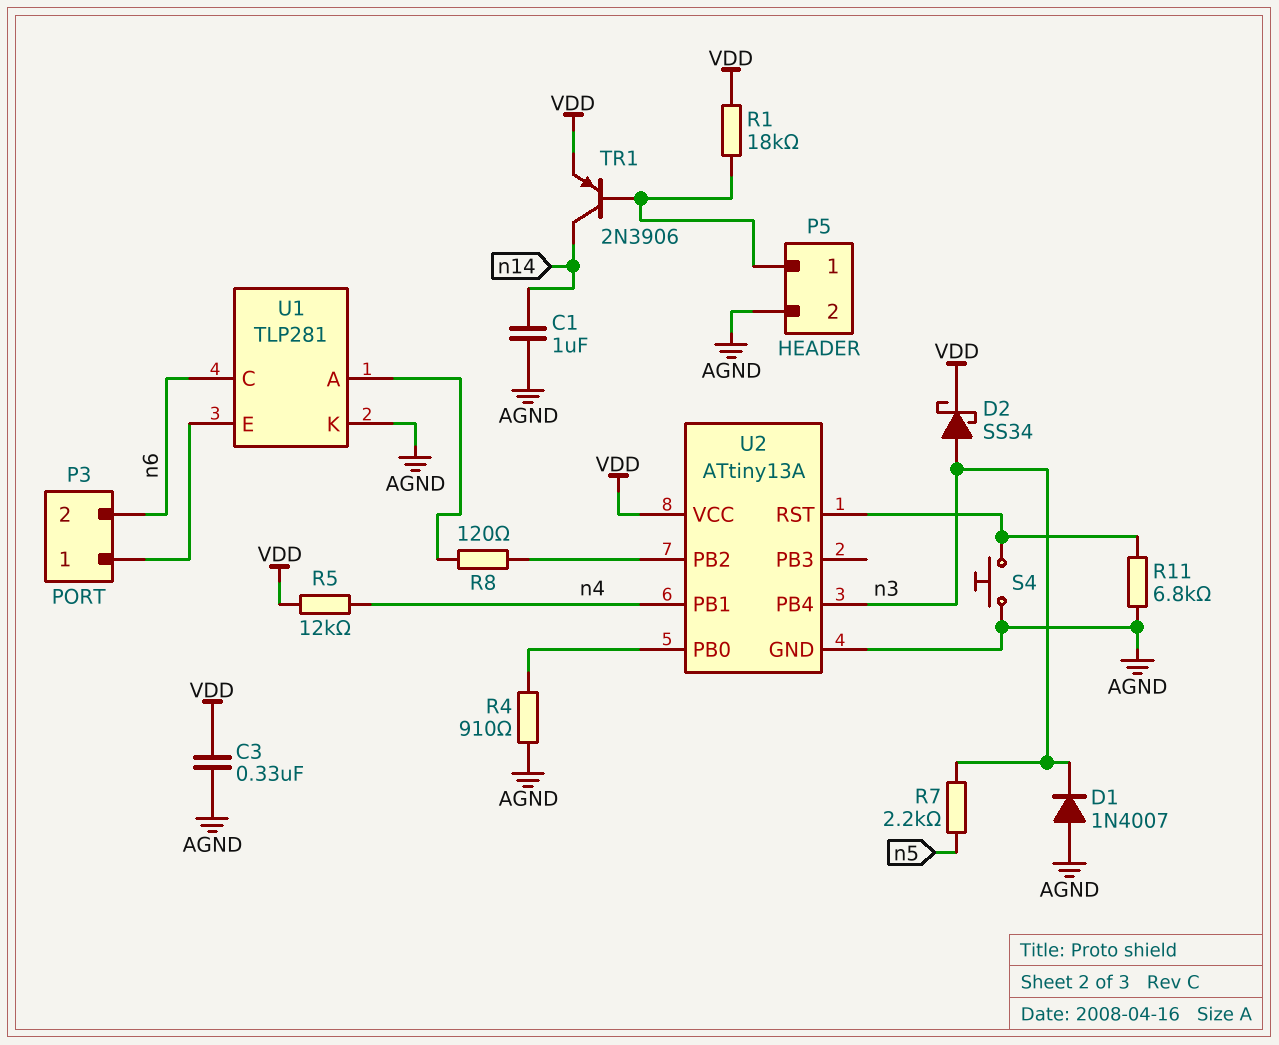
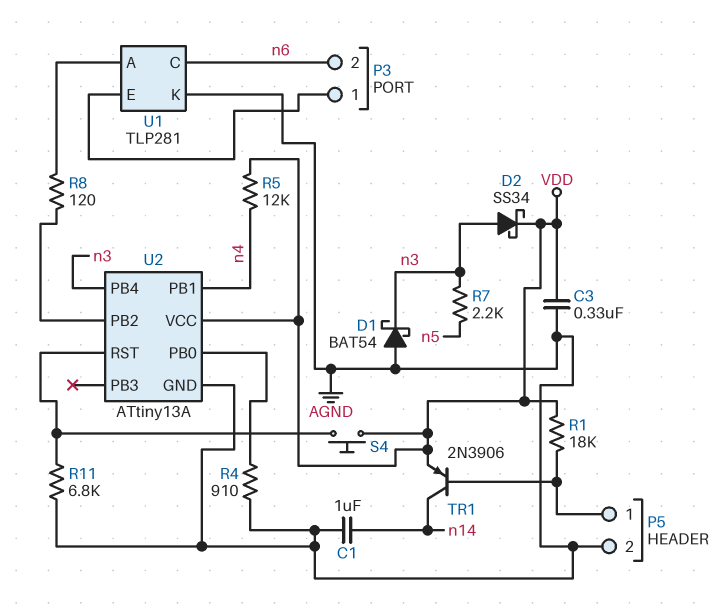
D1: diode 1N4007 (A AGND, K n3) -> schottky BAT54 (A AGND, K n3)
S4: button (AGND, U2/RST) -> button (U2/RST, VDD)

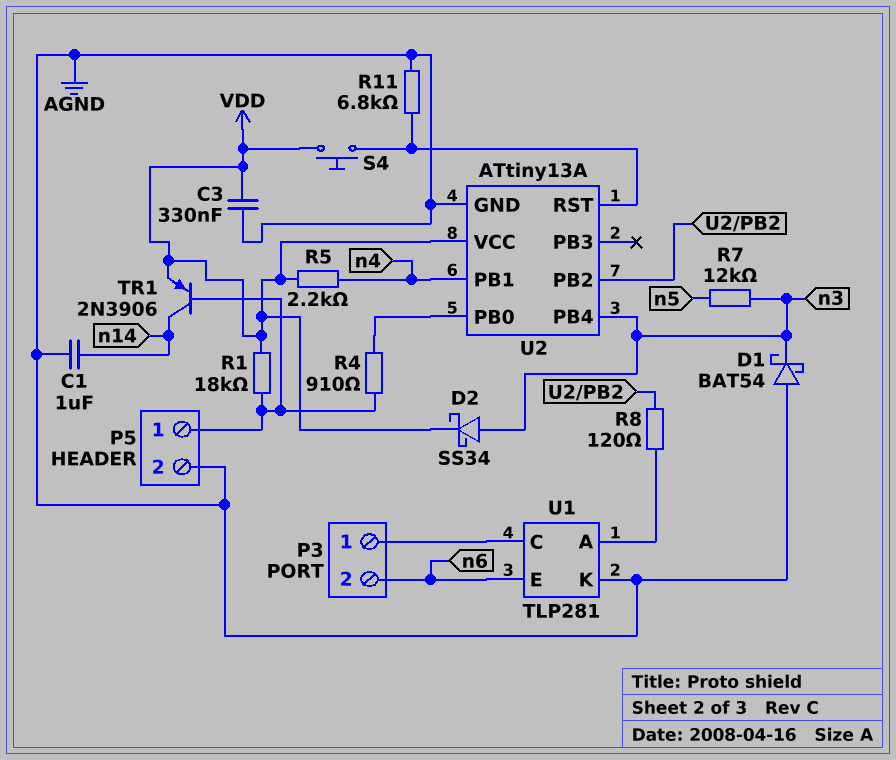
R4: 910 (AGND, U2/PB0) -> 910 (P5/1, U2/PB0)
R5: 12k (VDD, n4) -> 2.2k (VDD, n4)
R7: 2.2k (n3, n5) -> 12k (n3, n5)
U1 pin C: n6 -> P3/1
U1 pin E: P3/1 -> n6

